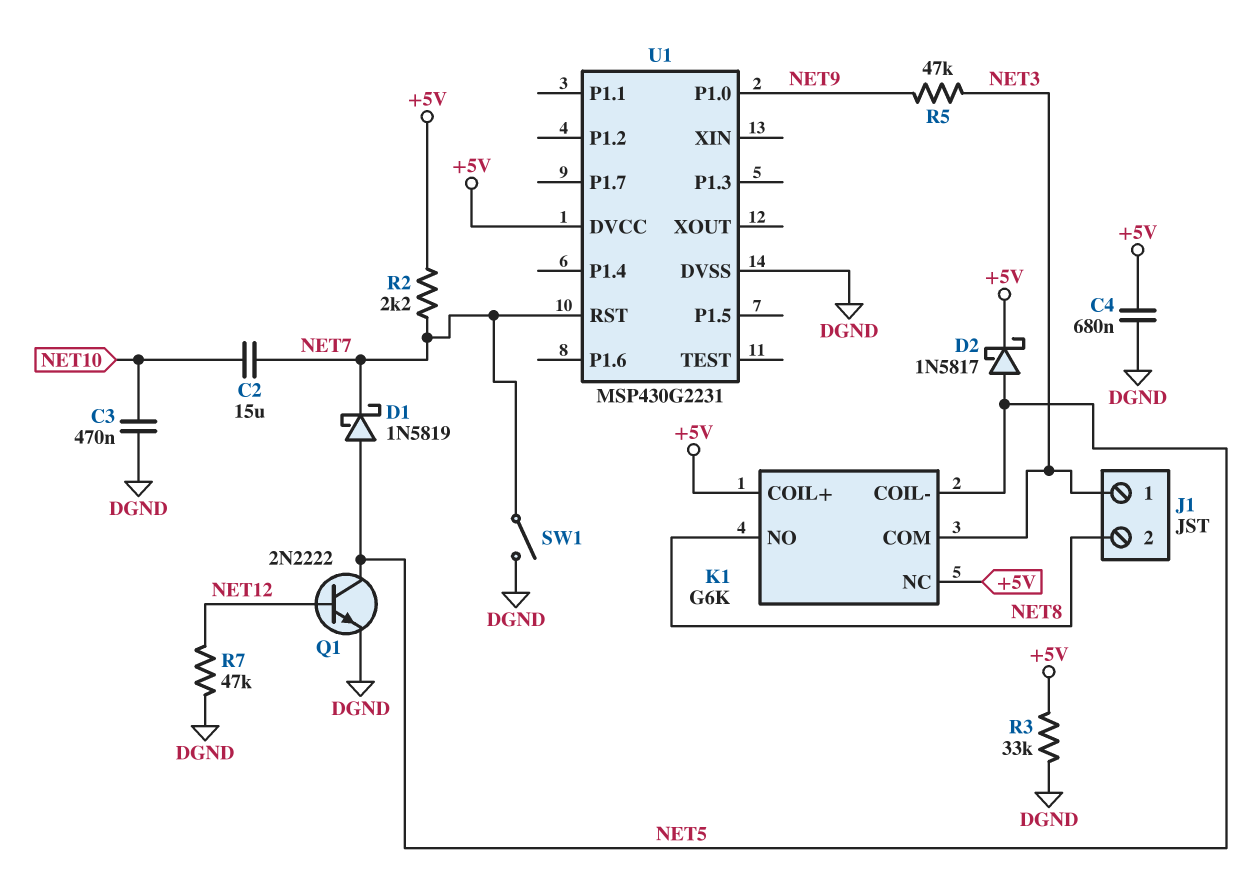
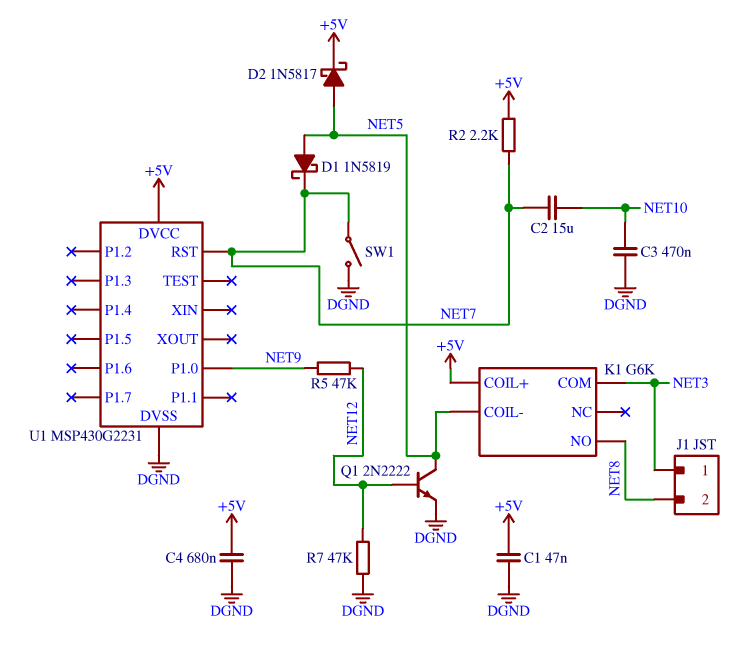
C1: none -> 47nF (+5V, DGND)
K1 pin NC: +5V -> none
R3: 33k (+5V, DGND) -> none
R5: 47k (NET3, NET9) -> 47k (NET9, NET12)

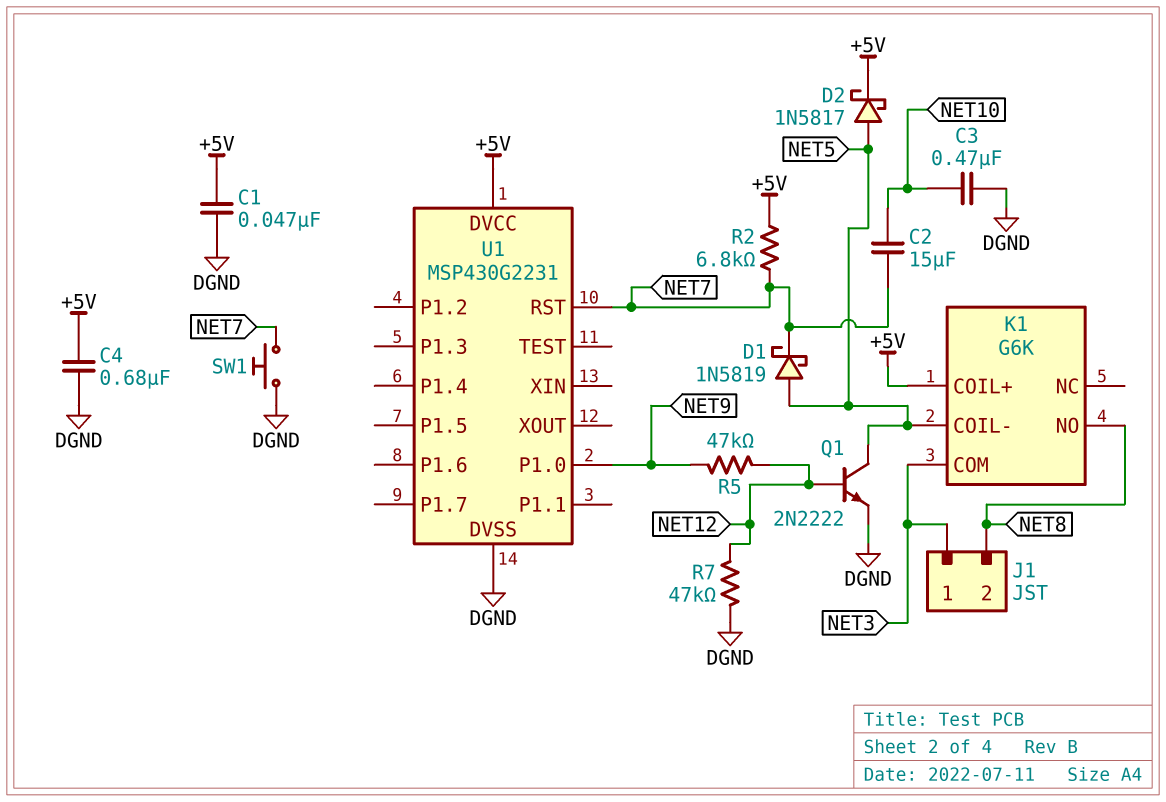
R2: 2.2k (+5V, NET7) -> 6.8k (+5V, NET7)
SW1: switch (DGND, NET7) -> button (DGND, NET7)

